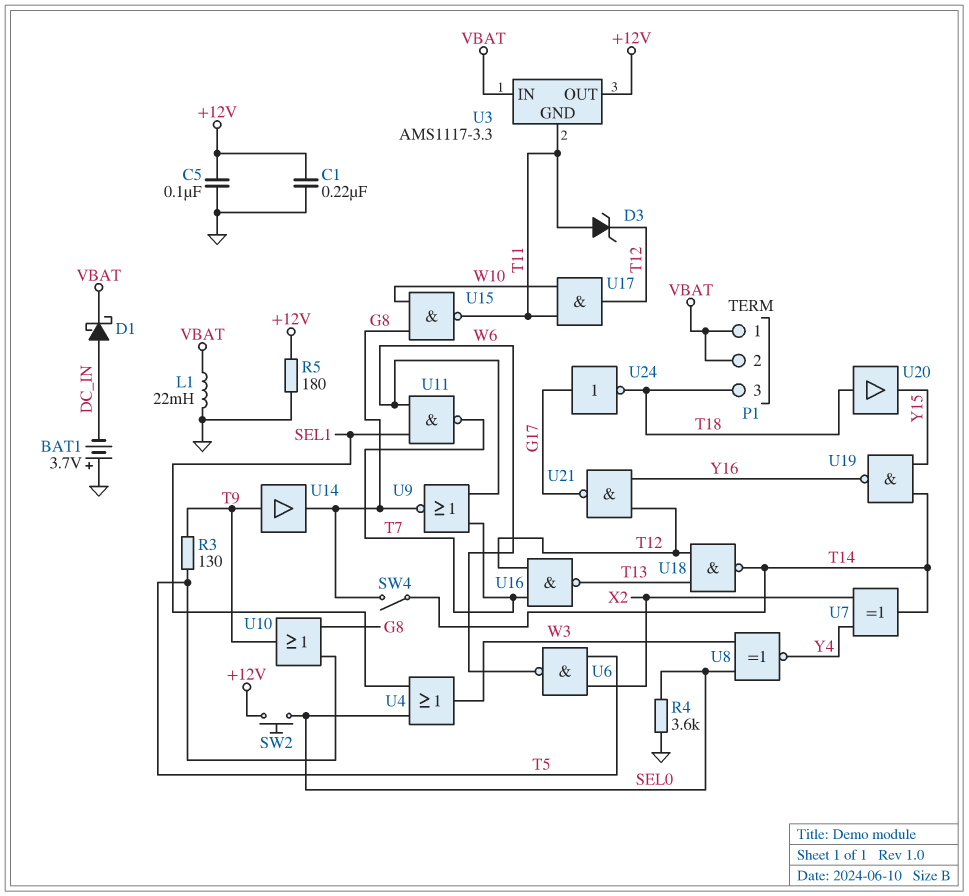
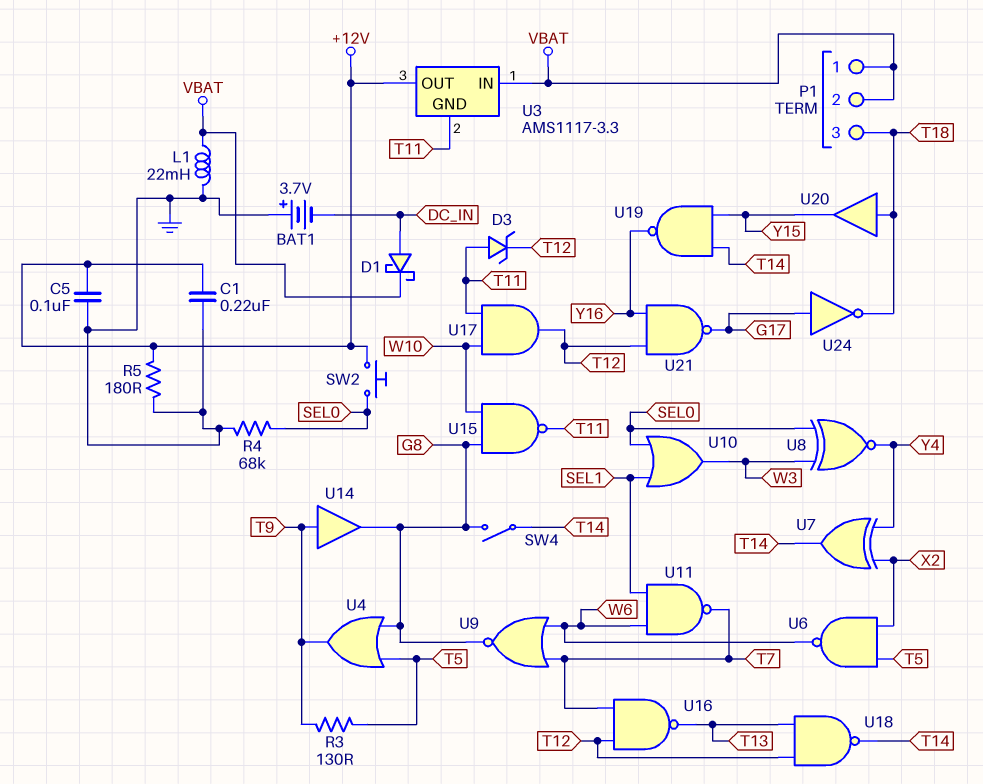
R4: 3.6k (GND, SEL0) -> 68k (GND, SEL0)
U4: OR (in SEL0, in SEL1, out W3) -> OR (in G8, in T5, out T9)
U10: OR (in G8, in T5, out T9) -> OR (in SEL0, in SEL1, out W3)

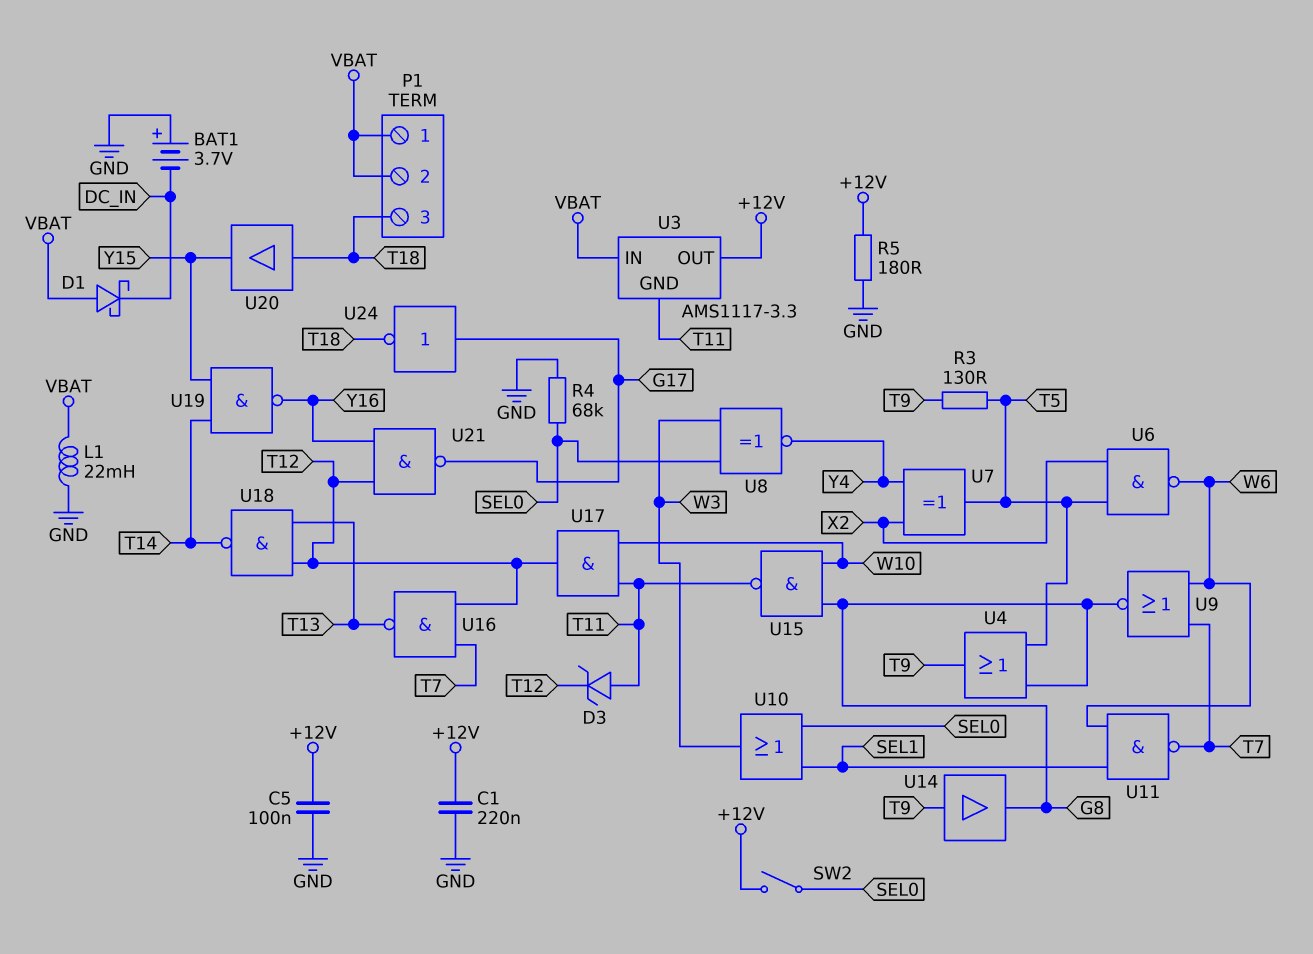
D1: schottky (A DC_IN, K VBAT) -> schottky (A VBAT, K DC_IN)
SW2: button (+12V, SEL0) -> switch (+12V, SEL0)
SW4: switch (G8, T14) -> none
U7: XOR (in X2, in Y4, out T14) -> XOR (in X2, in Y4, out T5)

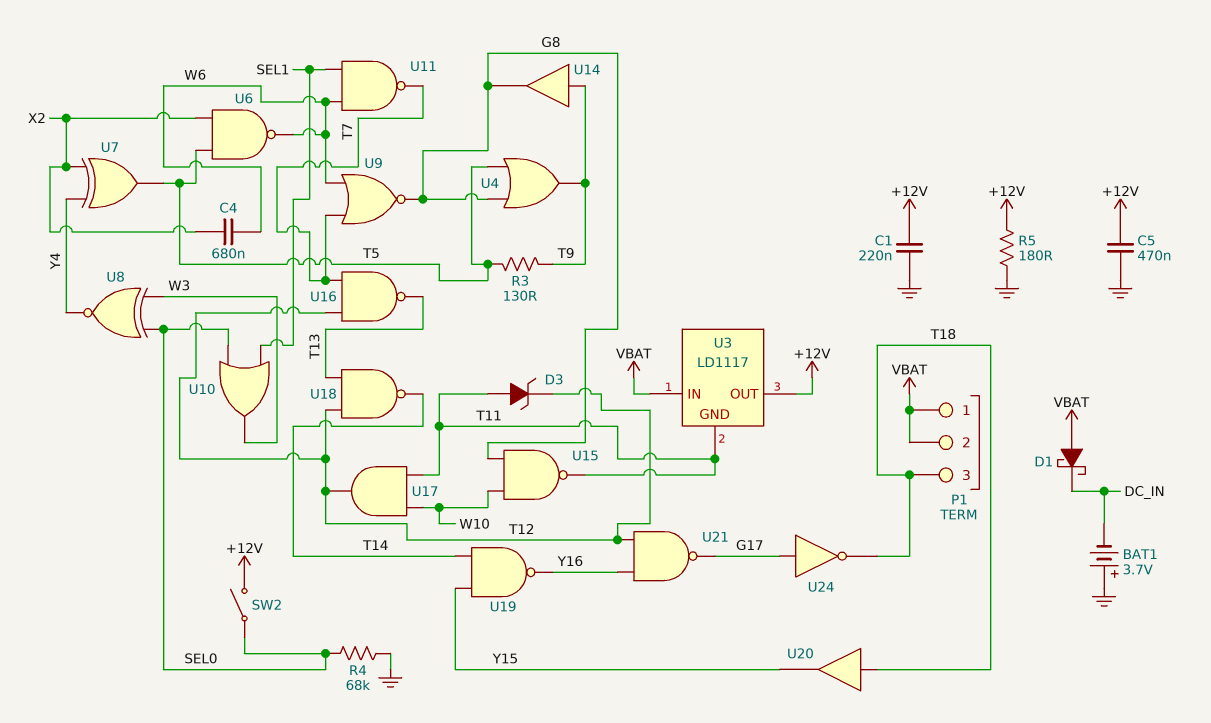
C4: none -> 680nF (W6, X2)
C5: 100nF (+12V, GND) -> 470nF (+12V, GND)
L1: 22mH (GND, VBAT) -> none
U3: AMS1117-3.3 -> LD1117

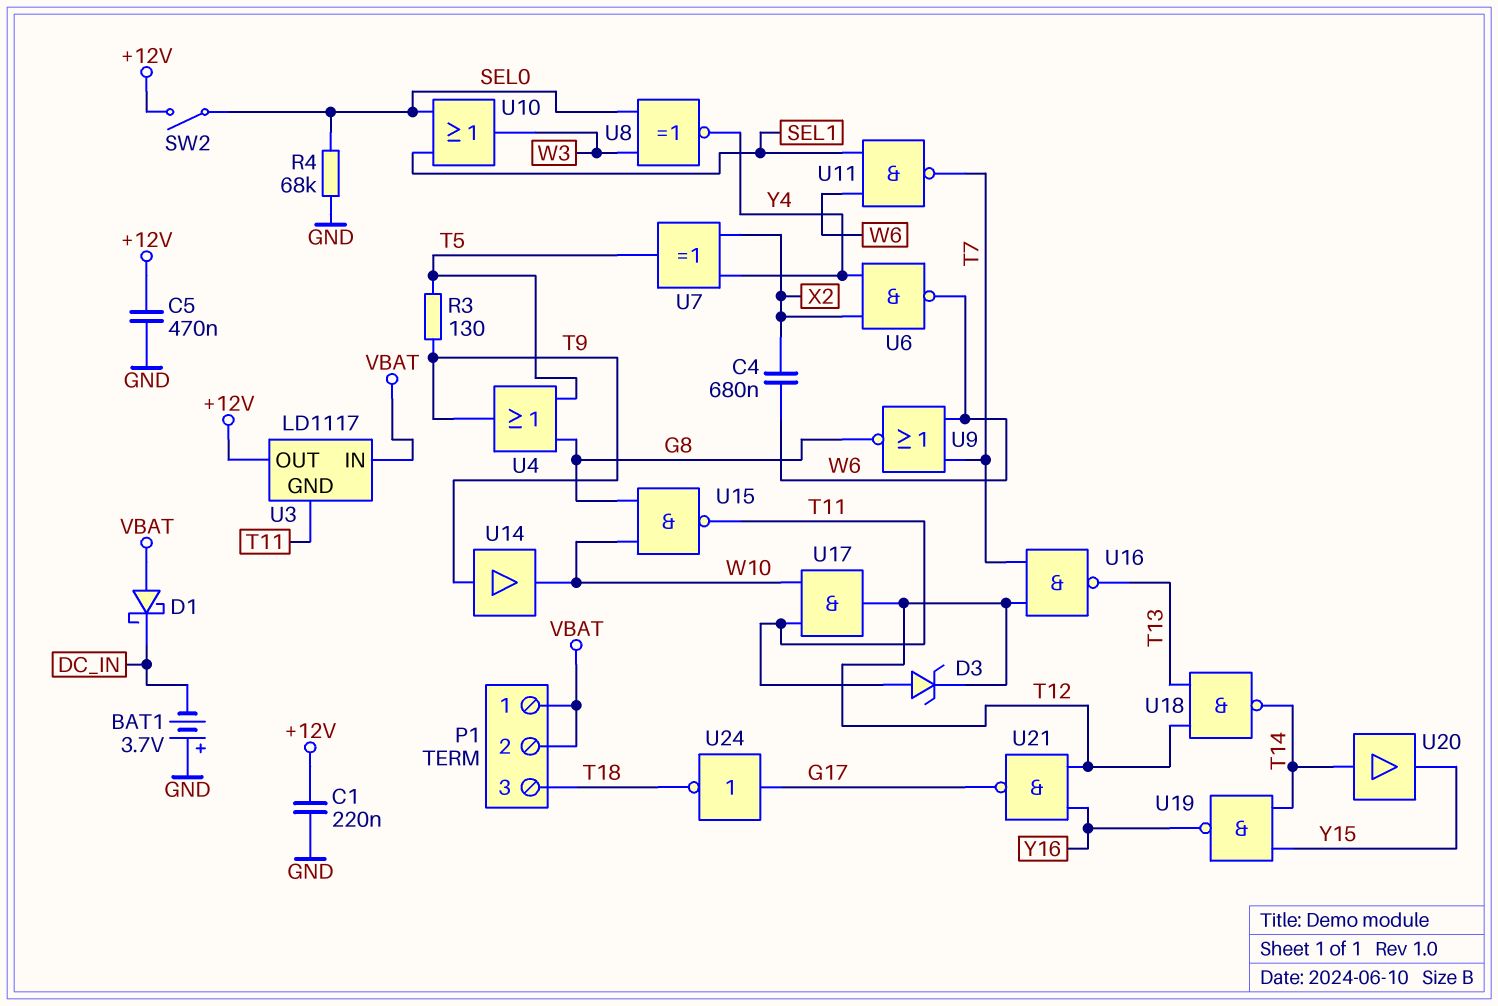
R5: 180 (+12V, GND) -> none
U6: NAND (in T5, in X2, out W6) -> NAND (in X2, in Y4, out W6)
U14: buffer (in T9, out G8) -> buffer (in T9, out W10)
U20: buffer (in T18, out Y15) -> buffer (in T14, out Y15)

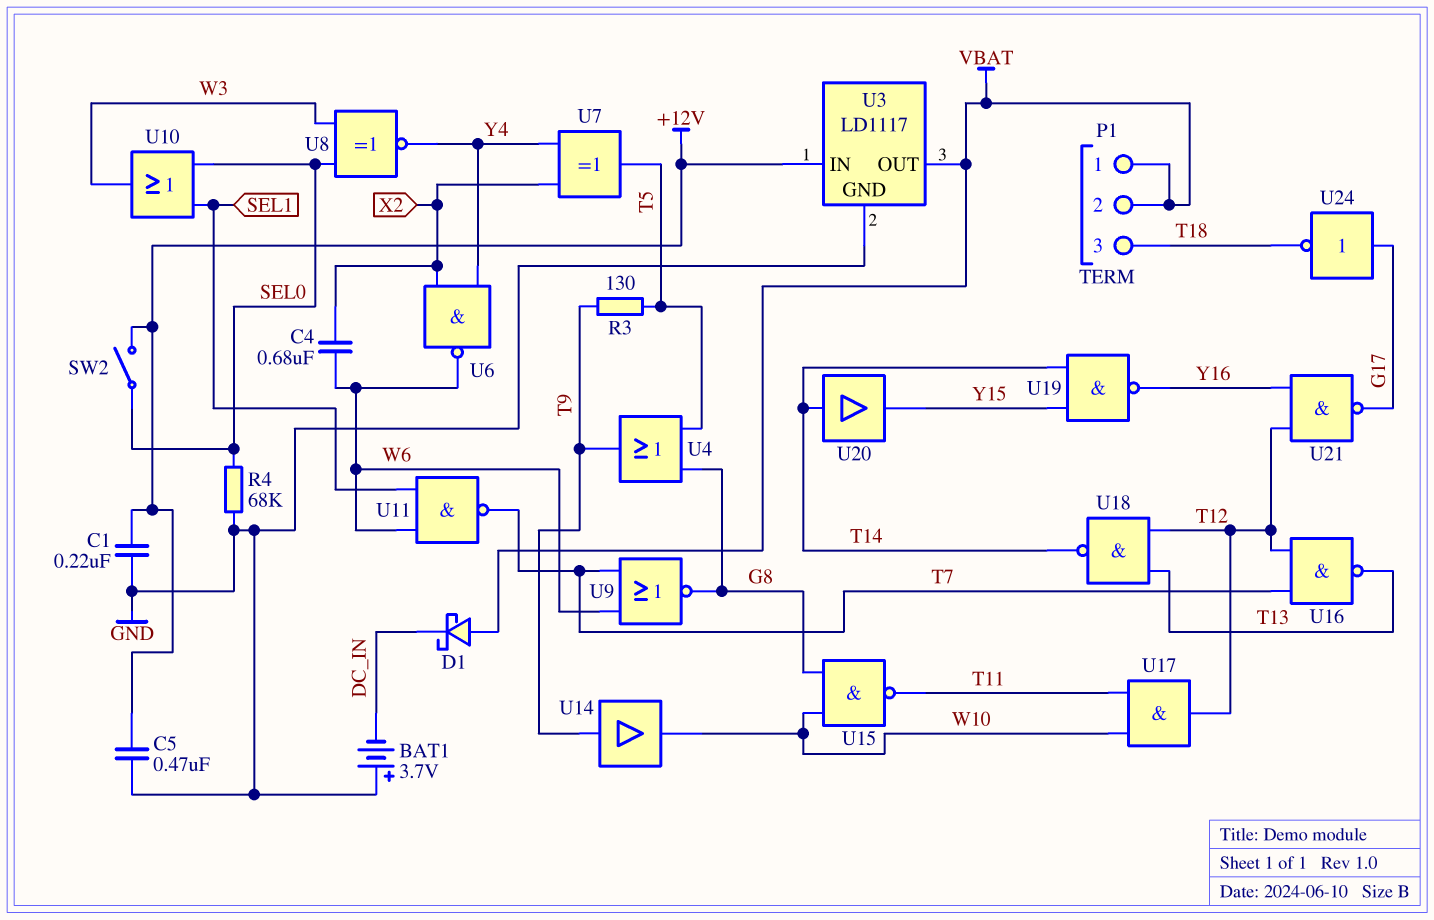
D3: zener (A T11, K T12) -> none
U3 pin GND: T11 -> GND
U3 pin IN: VBAT -> +12V
U3 pin OUT: +12V -> VBAT

